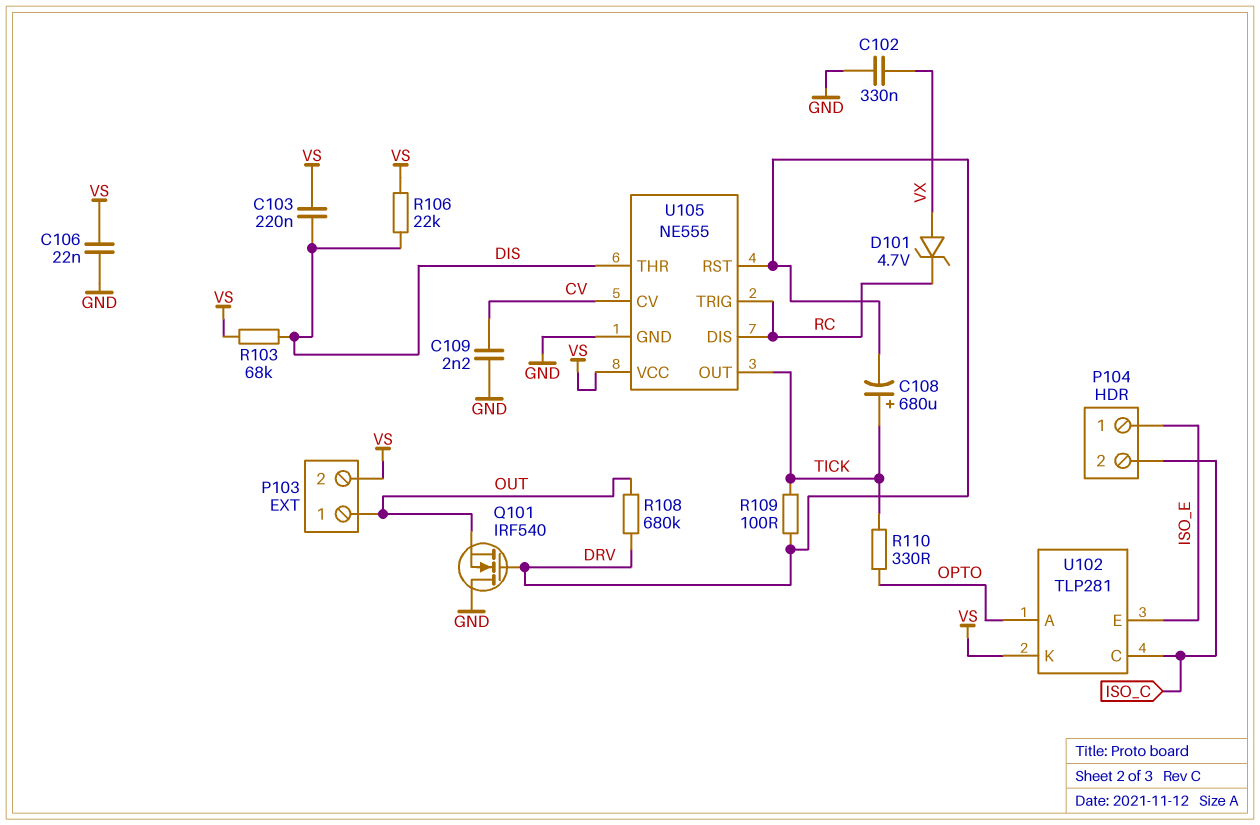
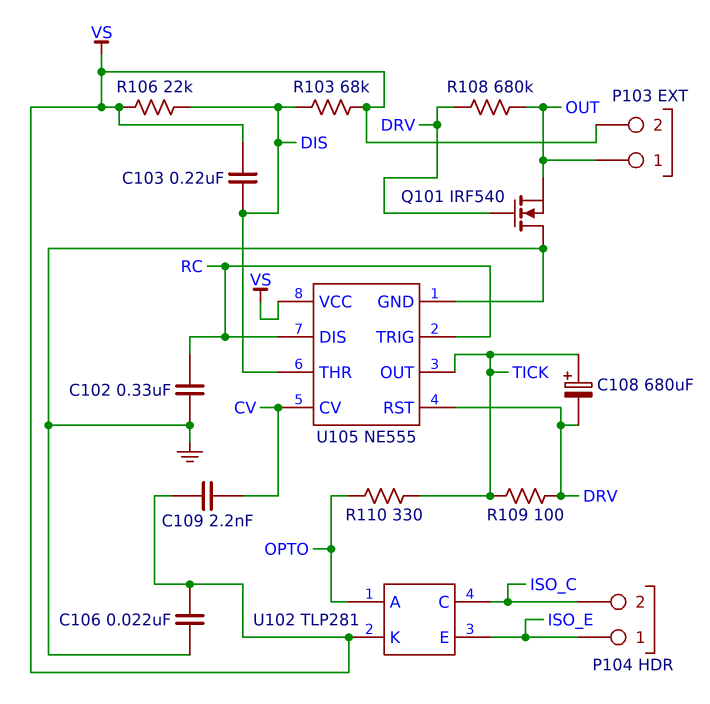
C102: 330nF (GND, VX) -> 330nF (GND, RC)
C109: 2.2nF (CV, GND) -> 2.2nF (CV, VS)
D101: zener 4.7V (A VX, K RC) -> none

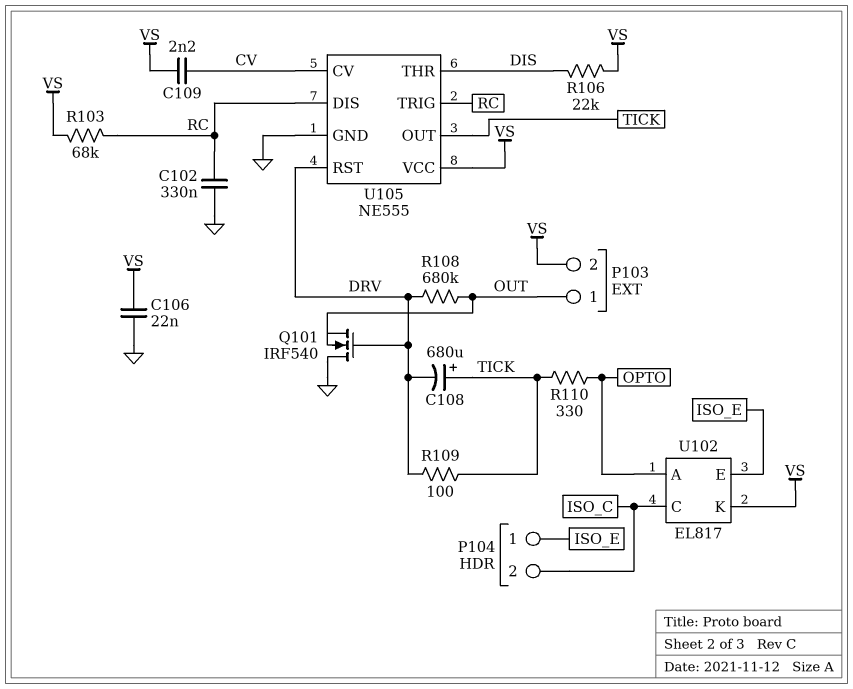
C103: 220nF (DIS, VS) -> none
R103: 68k (DIS, VS) -> 68k (RC, VS)
U102: TLP281 -> EL817

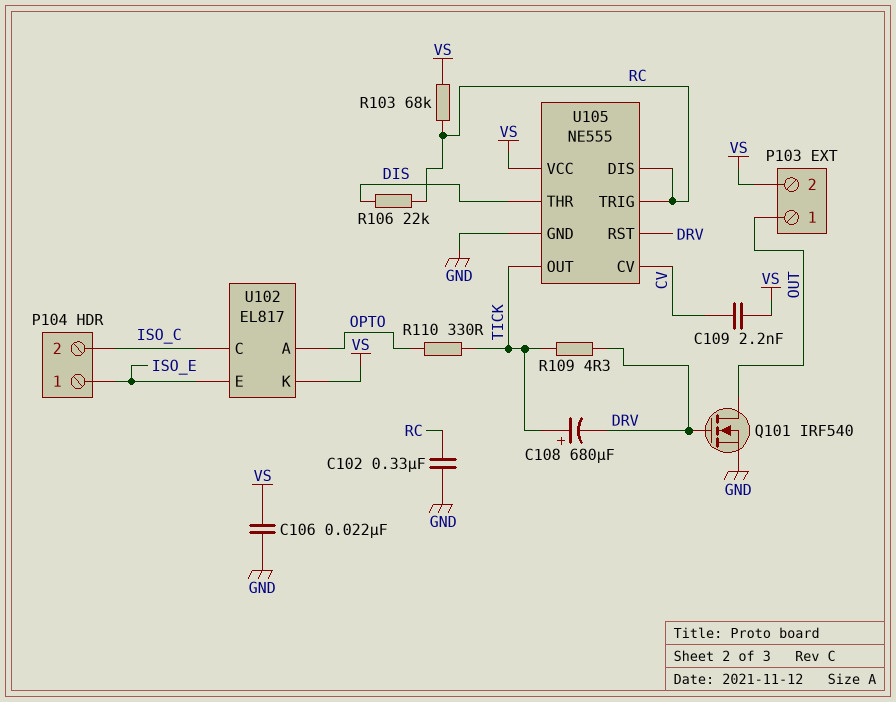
Q101: NMOS IRF540 (G DRV, D GND, S OUT) -> NMOS IRF540 (G DRV, D OUT, S GND)
R106: 22k (DIS, VS) -> 22k (DIS, RC)
R108: 680k (DRV, OUT) -> none
R109: 100 (DRV, TICK) -> 4.3 (DRV, TICK)

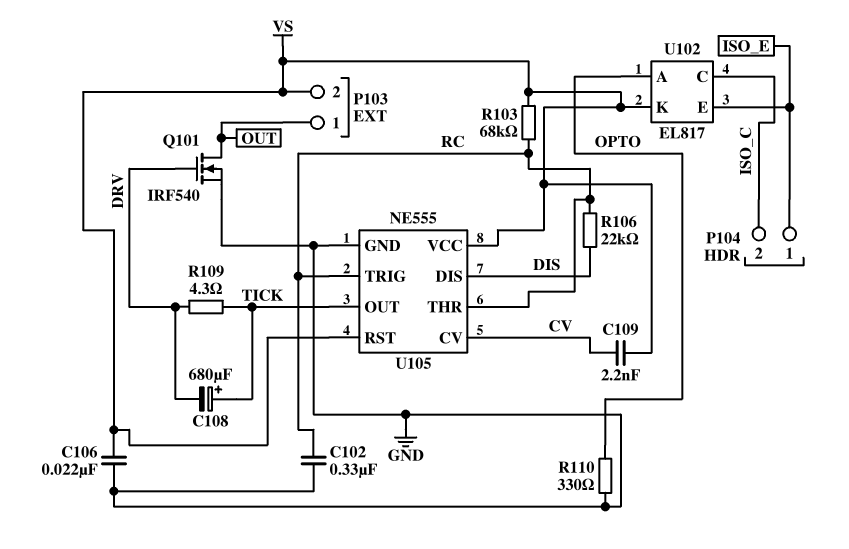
R110: 330 (OPTO, TICK) -> 330 (GND, OPTO)
U105 pin DIS: RC -> DIS
U105 pin RST: DRV -> VS
U105 pin THR: DIS -> RC

